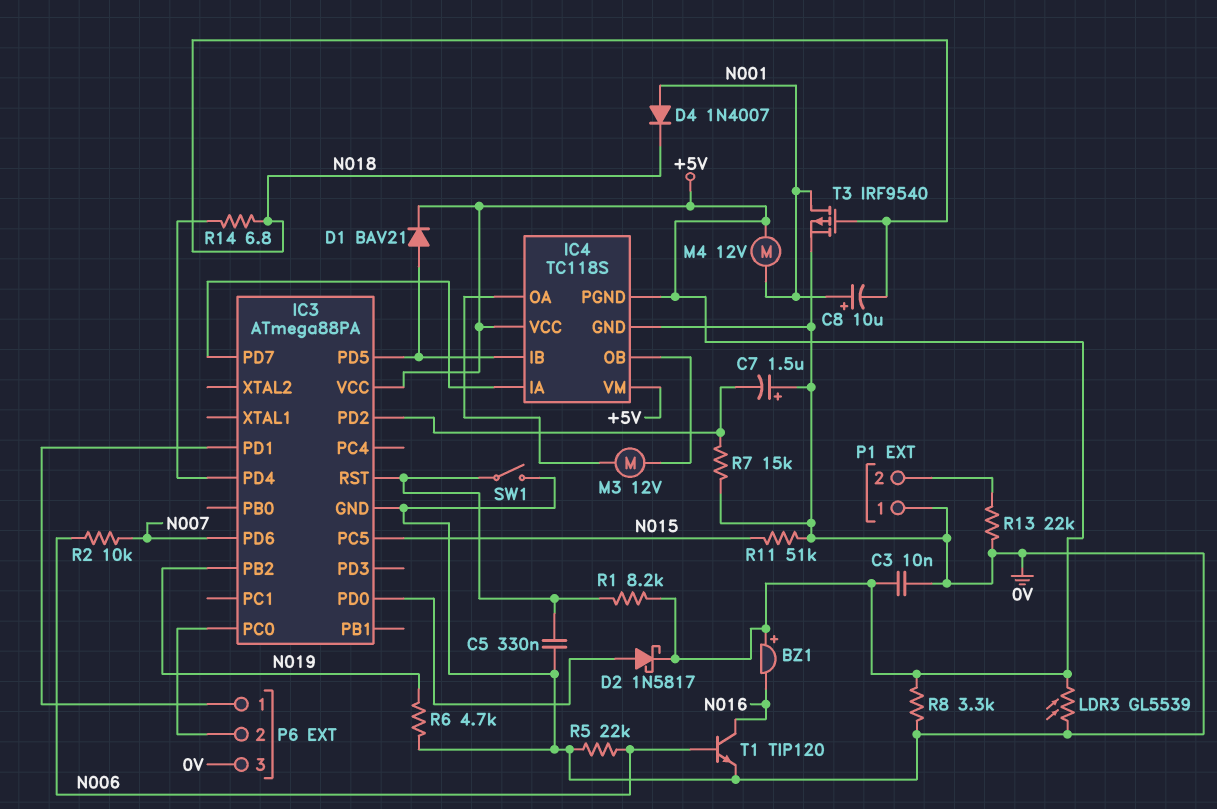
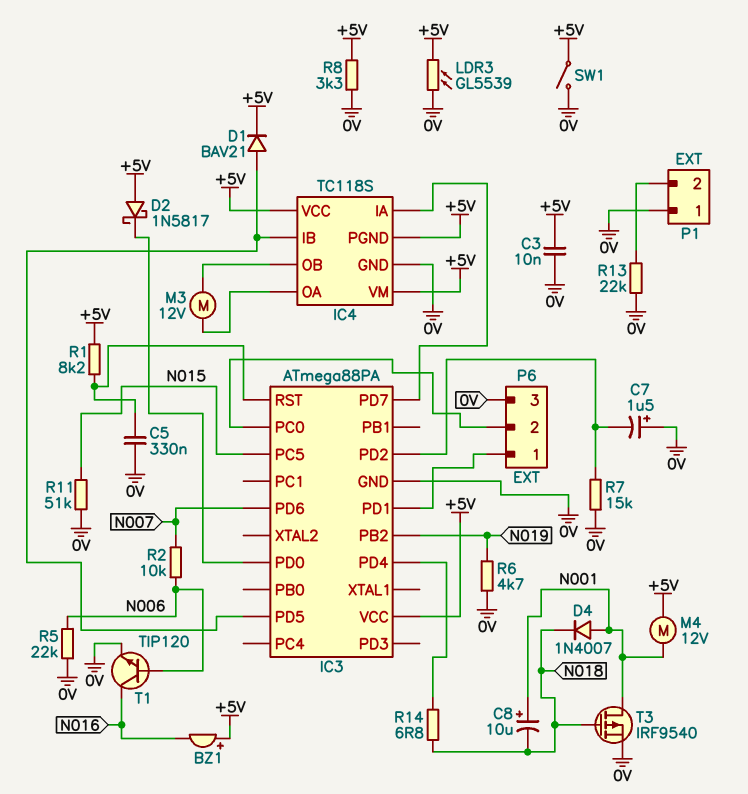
D2: schottky 1N5817 (A IC3/PD0, K +5V) -> schottky 1N5817 (A +5V, K IC3/PD0)
SW1: switch (0V, IC3/RST) -> switch (+5V, 0V)

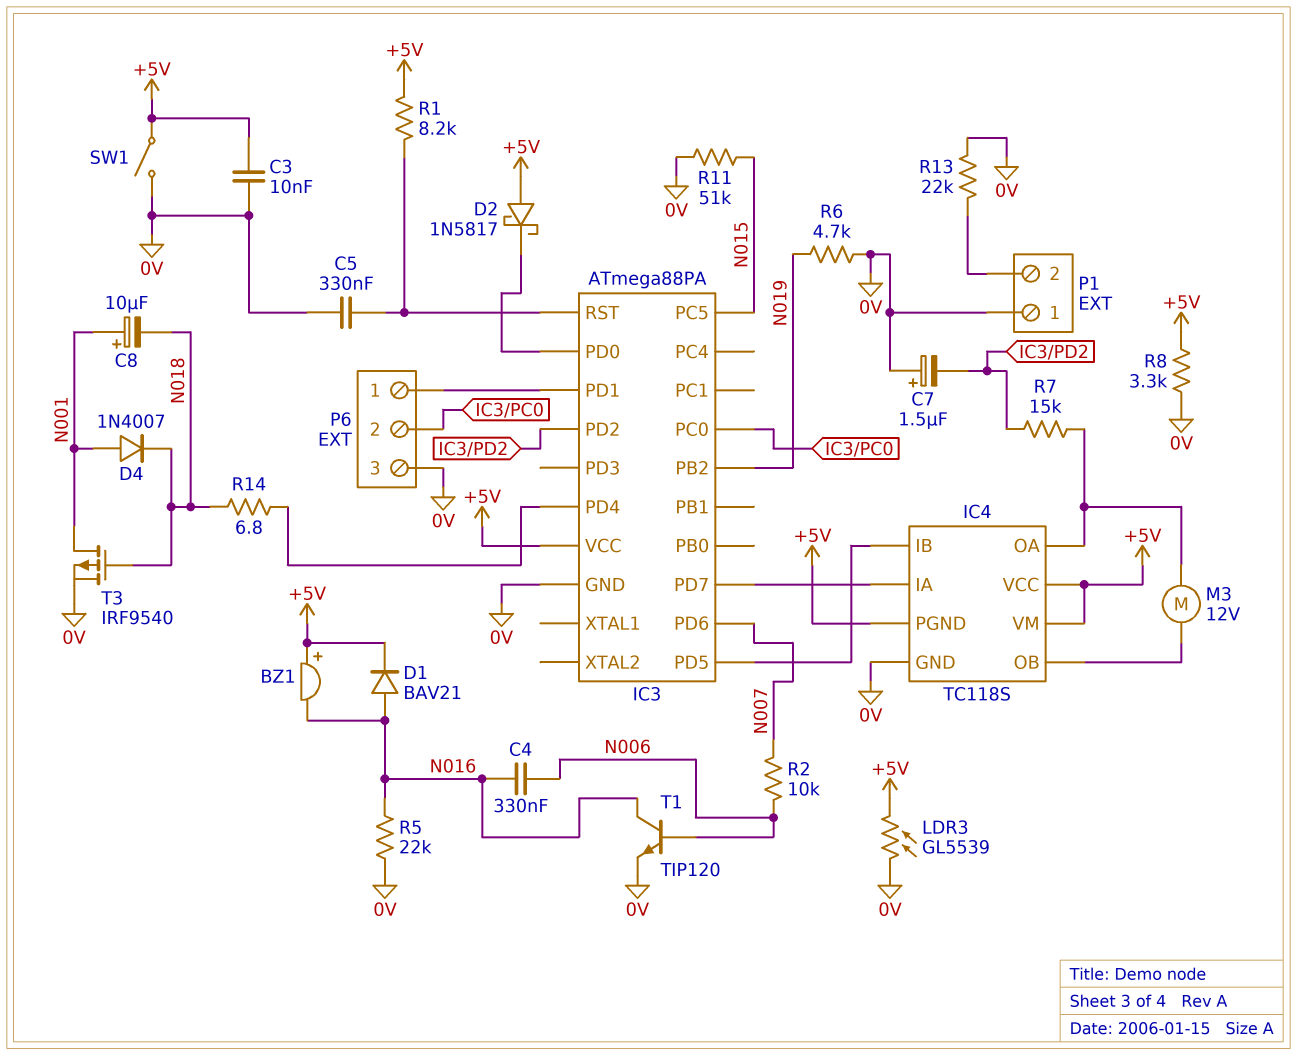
C4: none -> 330nF (N006, N016)
D1: diode BAV21 (A IC3/PD5, K +5V) -> diode BAV21 (A N016, K +5V)
M4: motor 12V (+5V, N001) -> none
R5: 22k (0V, N006) -> 22k (0V, N016)
R7: 15k (0V, IC3/PD2) -> 15k (IC3/PD2, IC4/OA)

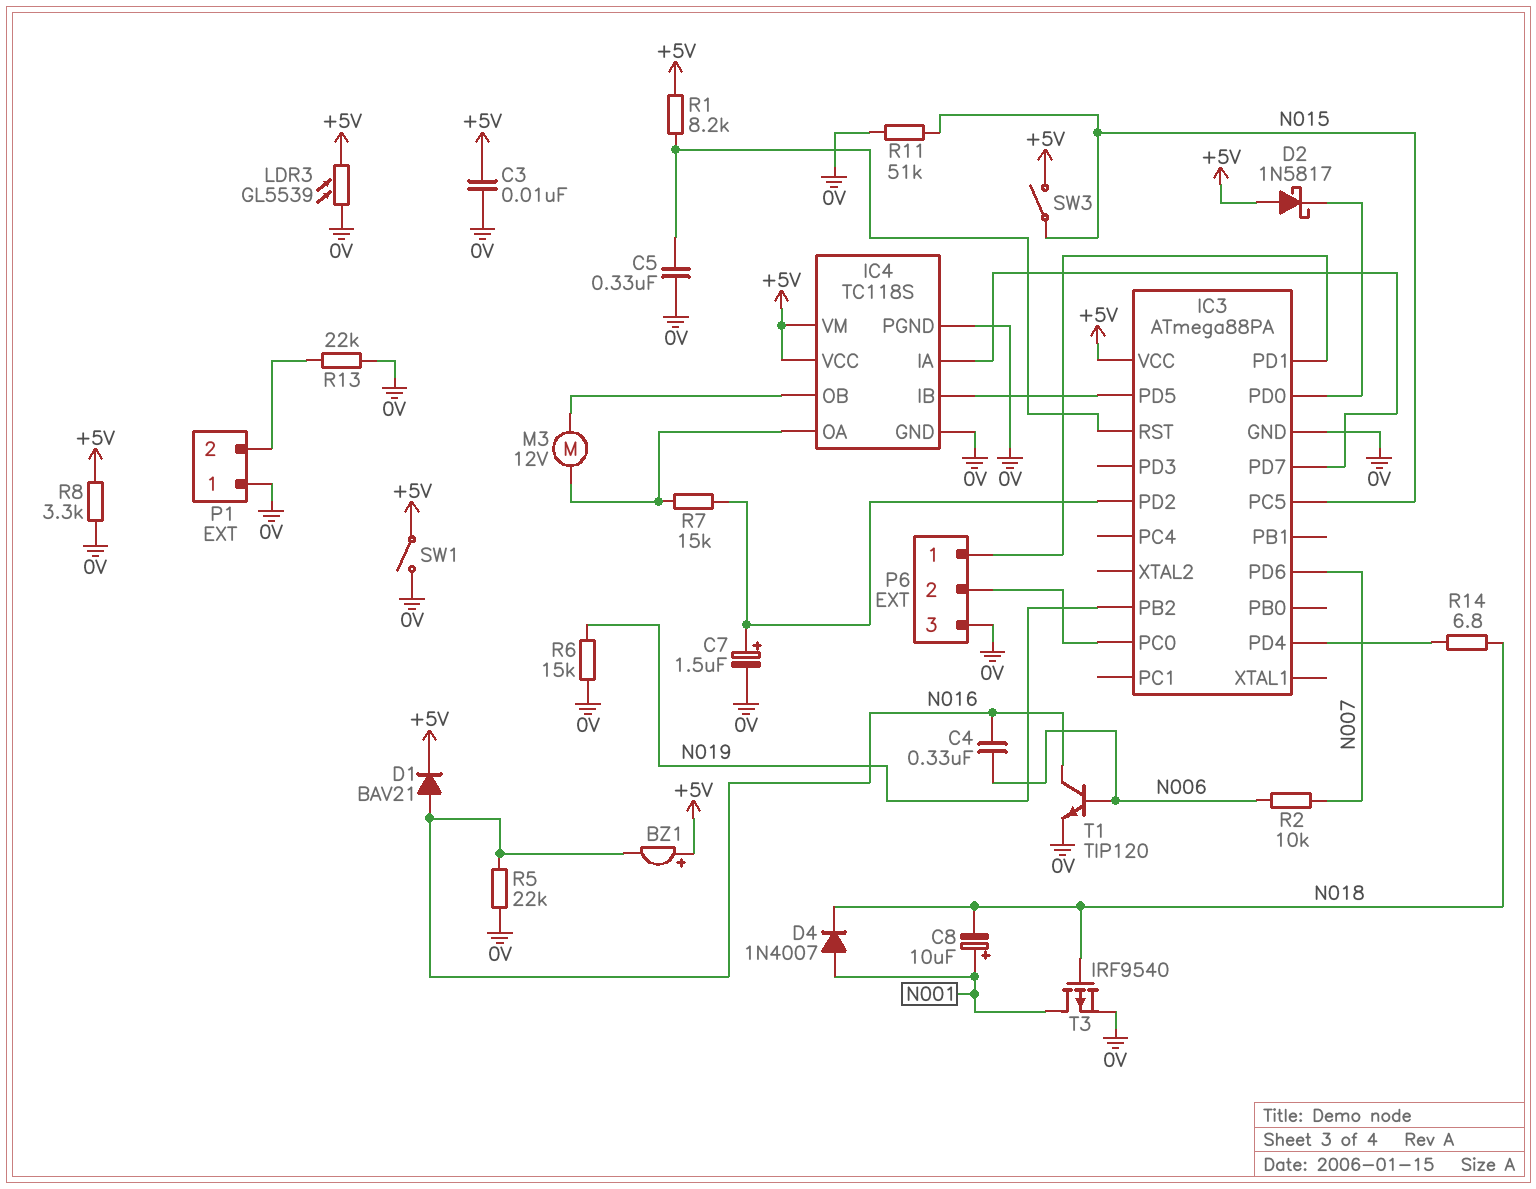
C7: 1.5uF (plus 0V, minus IC3/PD2) -> 1.5uF (plus IC3/PD2, minus 0V)
IC4 pin PGND: +5V -> 0V
R6: 4.7k (0V, N019) -> 15k (0V, N019)
SW3: none -> switch (+5V, N015)

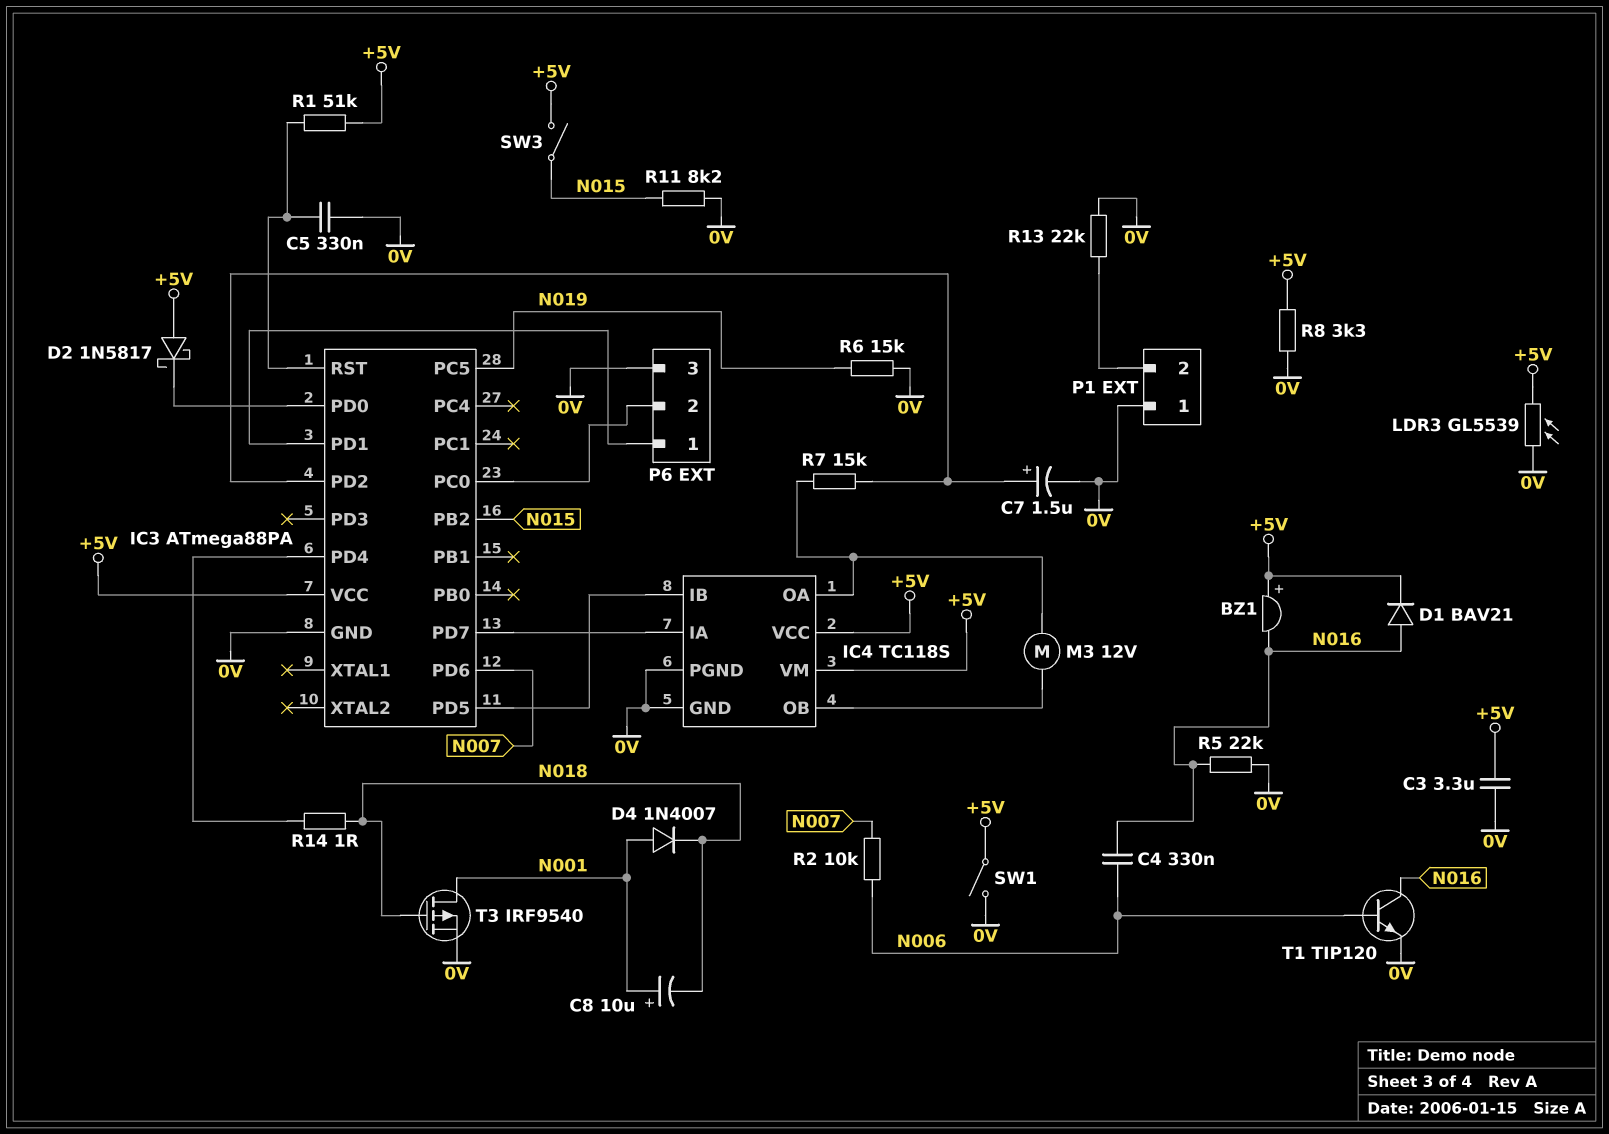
C3: 10nF (+5V, 0V) -> 3.3uF (+5V, 0V)
IC3 pin PB2: N019 -> N015
IC3 pin PC5: N015 -> N019
R1: 8.2k (+5V, IC3/RST) -> 51k (+5V, IC3/RST)
R11: 51k (0V, N015) -> 8.2k (0V, N015)
R14: 6.8 (IC3/PD4, N018) -> 1 (IC3/PD4, N018)

